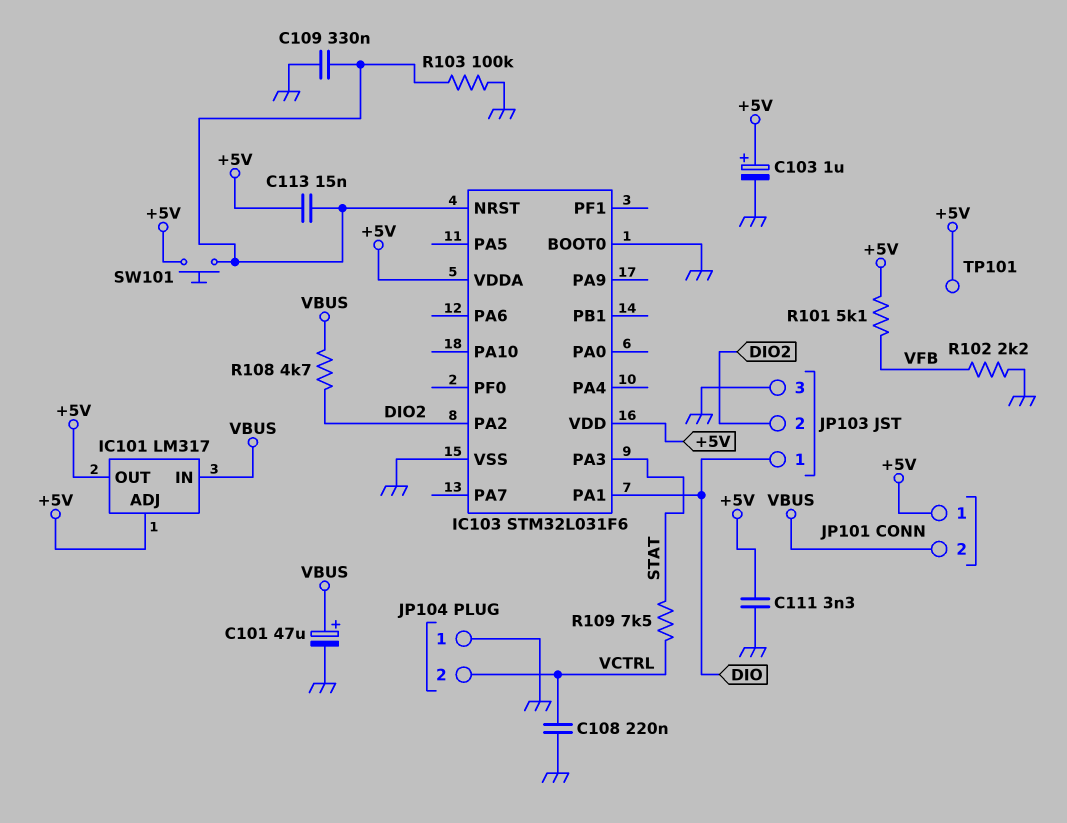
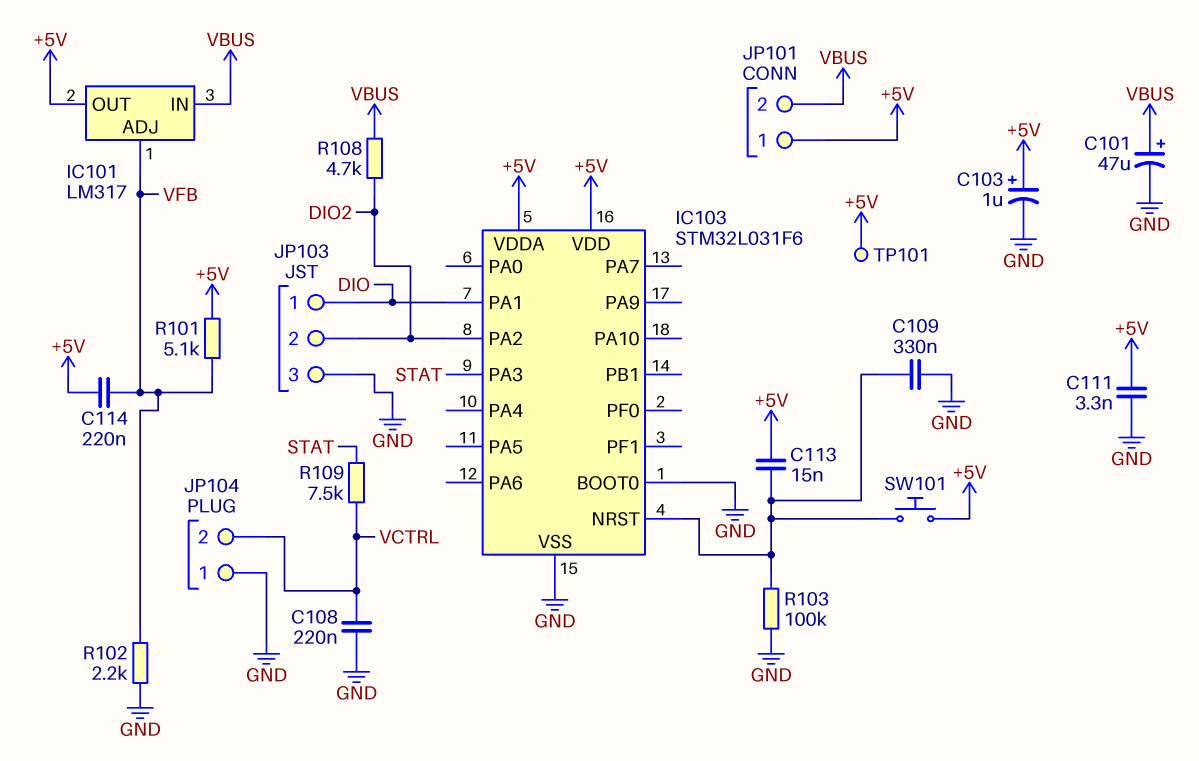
C114: none -> 220nF (+5V, VFB)
IC101 pin ADJ: +5V -> VFB

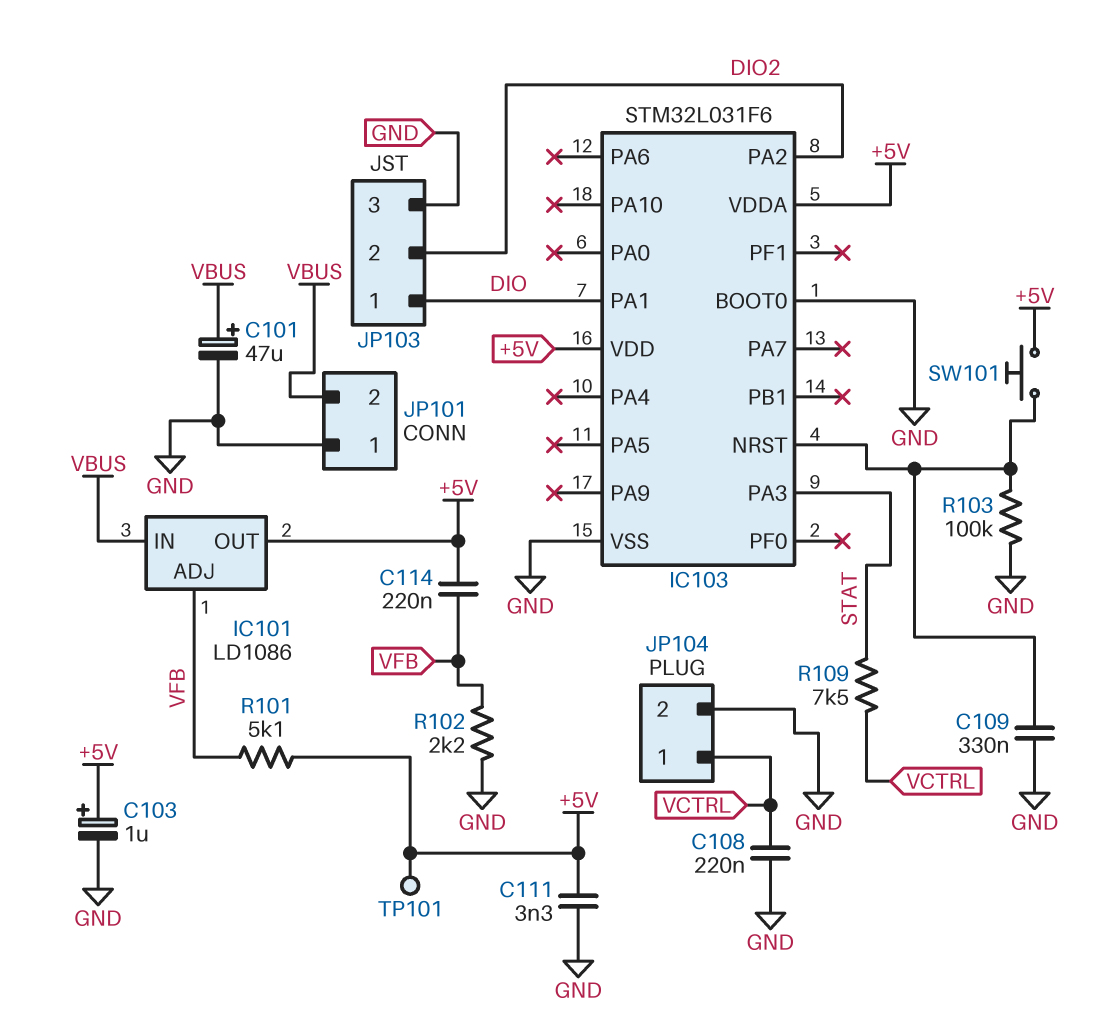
C113: 15nF (+5V, IC103/NRST) -> none
IC101: LM317 -> LD1086
JP101 pin 1: +5V -> GND
JP104 pin 1: GND -> VCTRL
JP104 pin 2: VCTRL -> GND
R108: 4.7k (DIO2, VBUS) -> none

